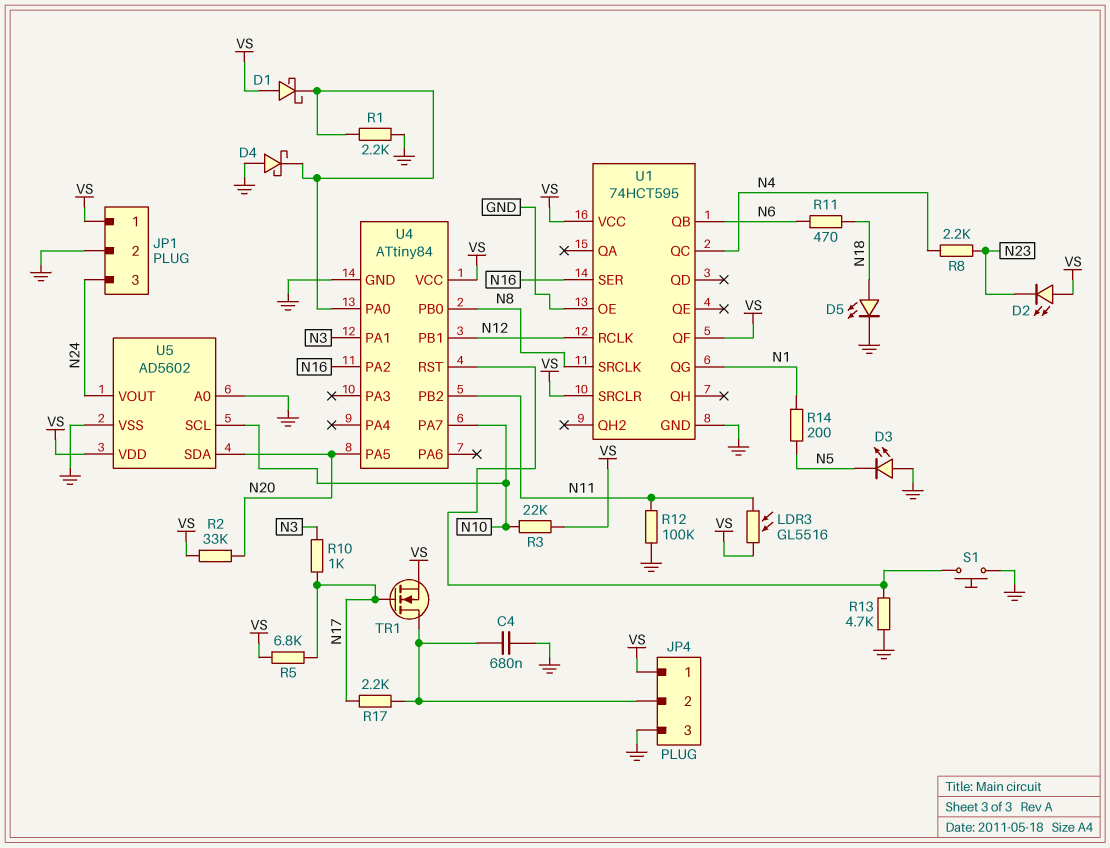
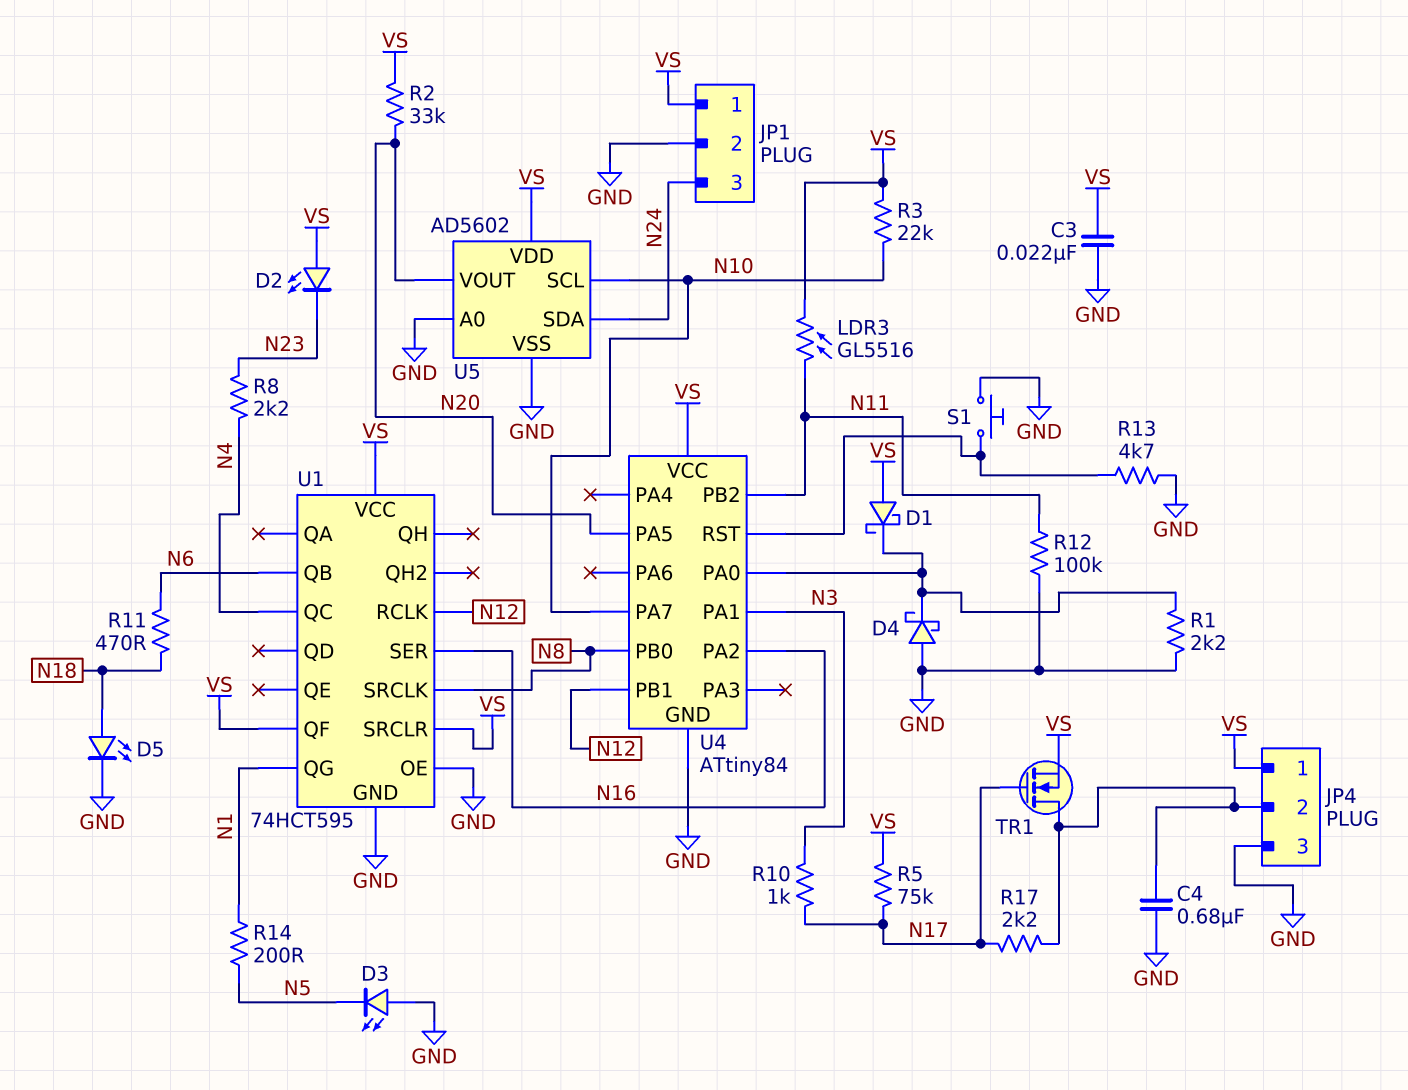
C3: none -> 22nF (GND, VS)
R5: 6.8k (N17, VS) -> 75k (N17, VS)
U5 pin SDA: N20 -> N24
U5 pin VOUT: N24 -> N20

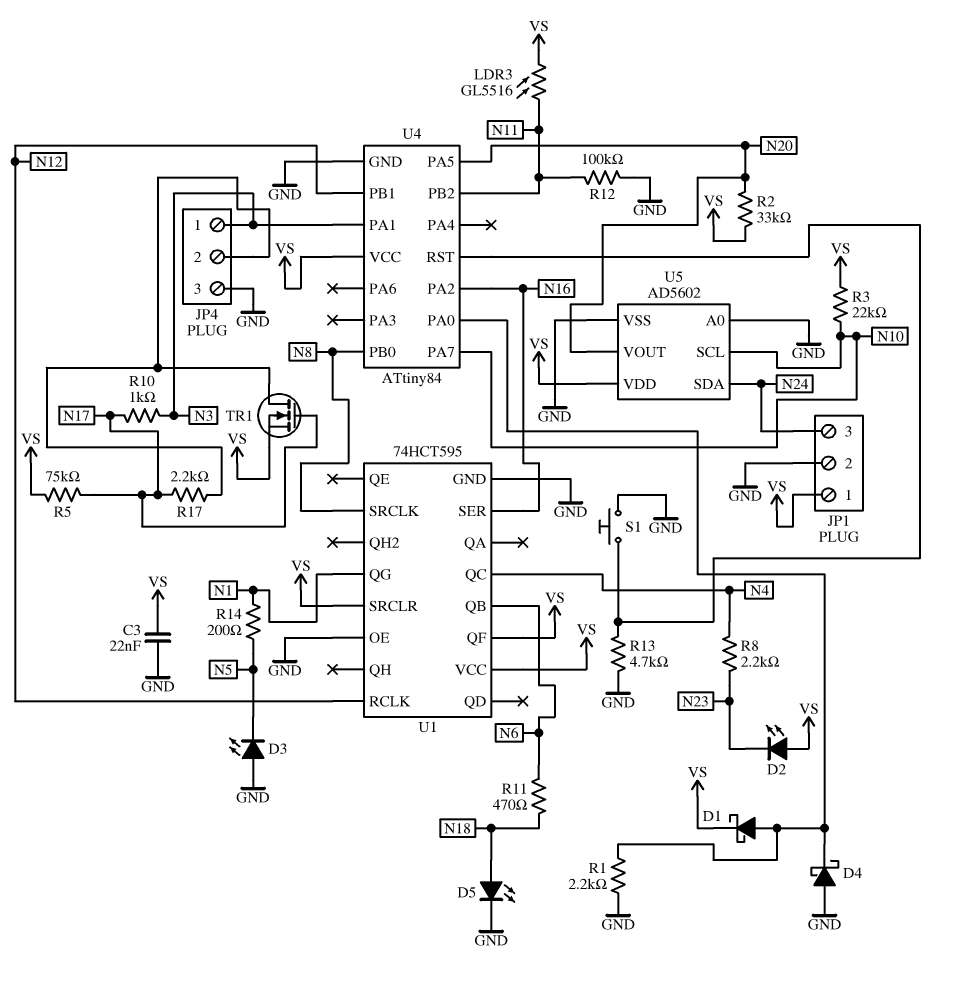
C4: 680nF (GND, JP4/2) -> none
D1: schottky (A VS, K U4/PA0) -> schottky (A U4/PA0, K VS)
JP4 pin 1: VS -> N3

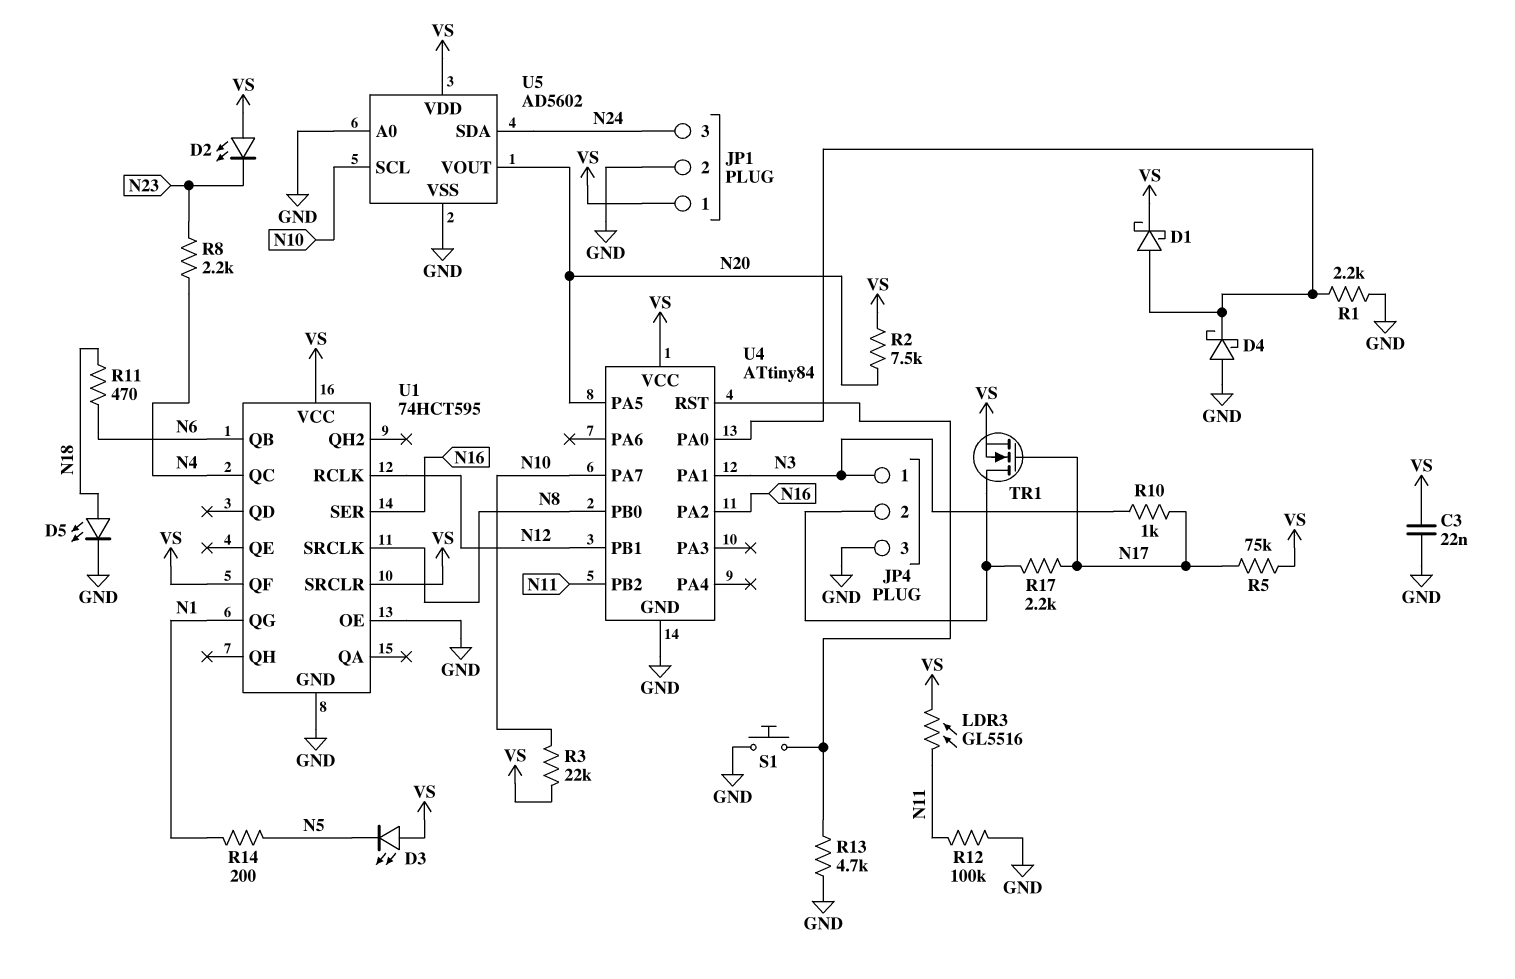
D3: LED (A GND, K N5) -> LED (A VS, K N5)
R2: 33k (N20, VS) -> 7.5k (N20, VS)

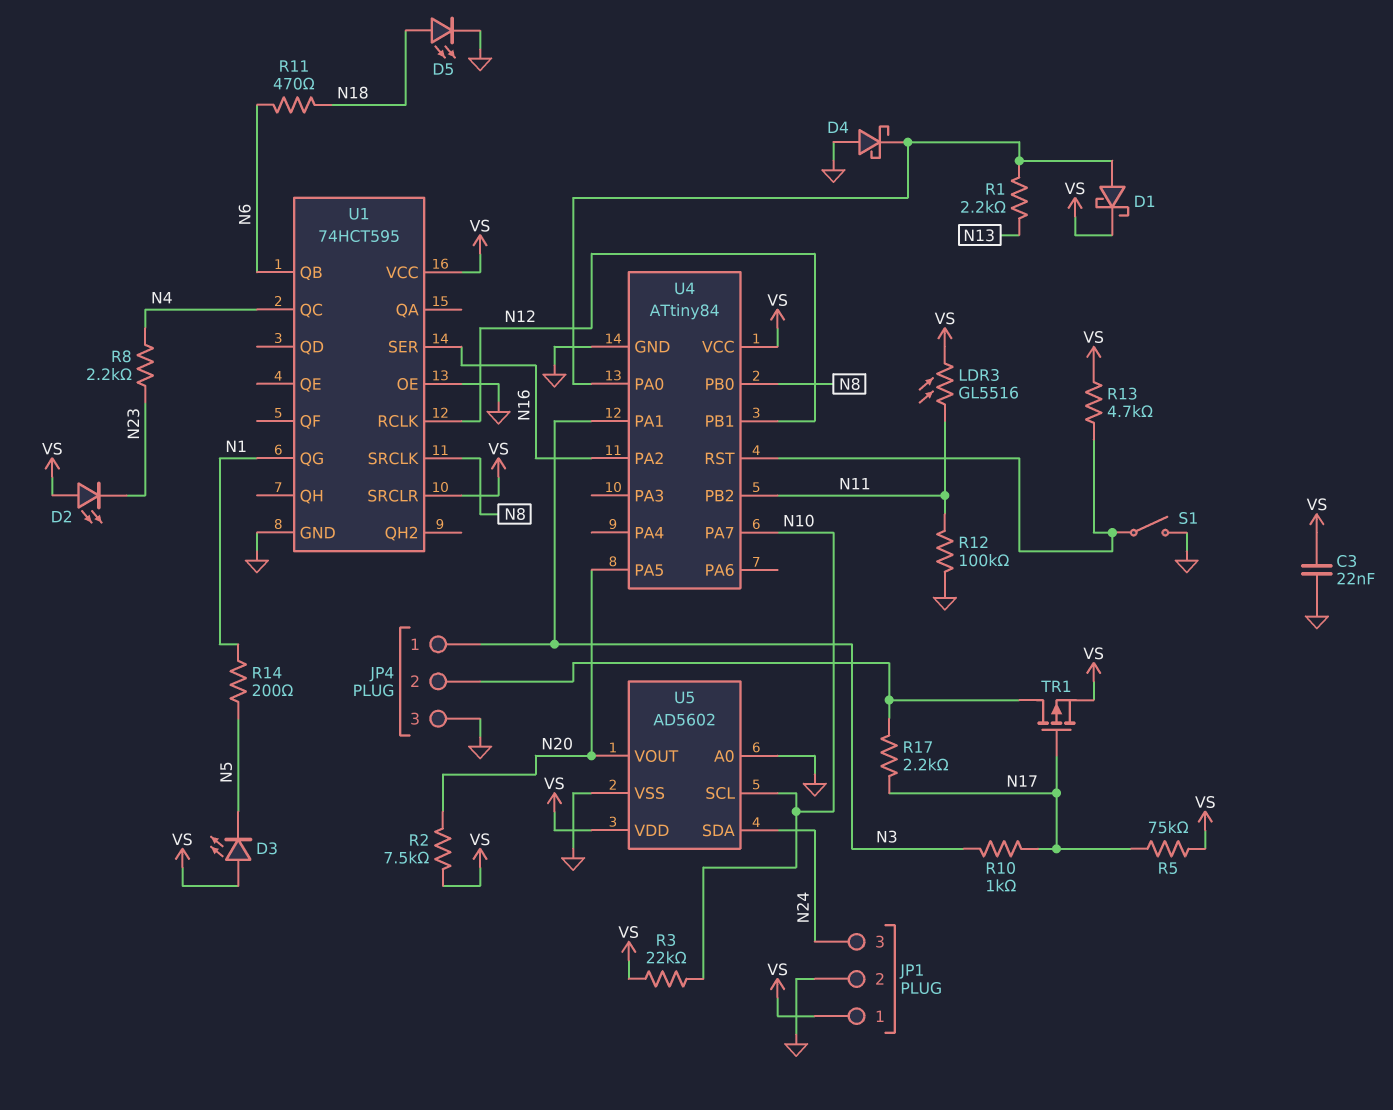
R1: 2.2k (GND, U4/PA0) -> 2.2k (N13, U4/PA0)
R13: 4.7k (GND, U4/RST) -> 4.7k (U4/RST, VS)
S1: button (GND, U4/RST) -> switch (GND, U4/RST)
TR1: NMOS (G N17, D JP4/2, S VS) -> PMOS (G N17, D JP4/2, S VS)
U1 pin QF: VS -> none

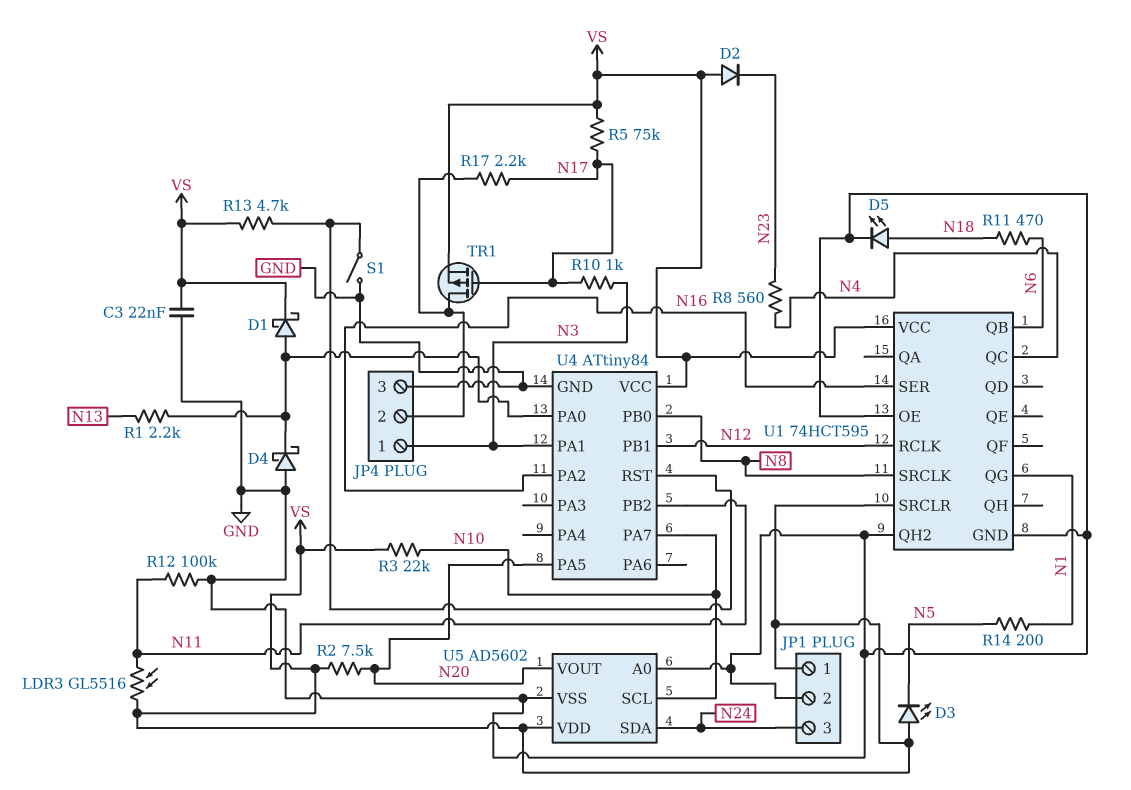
D2: LED (A VS, K N23) -> diode (A VS, K N23)
R8: 2.2k (N4, N23) -> 560 (N4, N23)
U1 pin QH2: none -> GND

